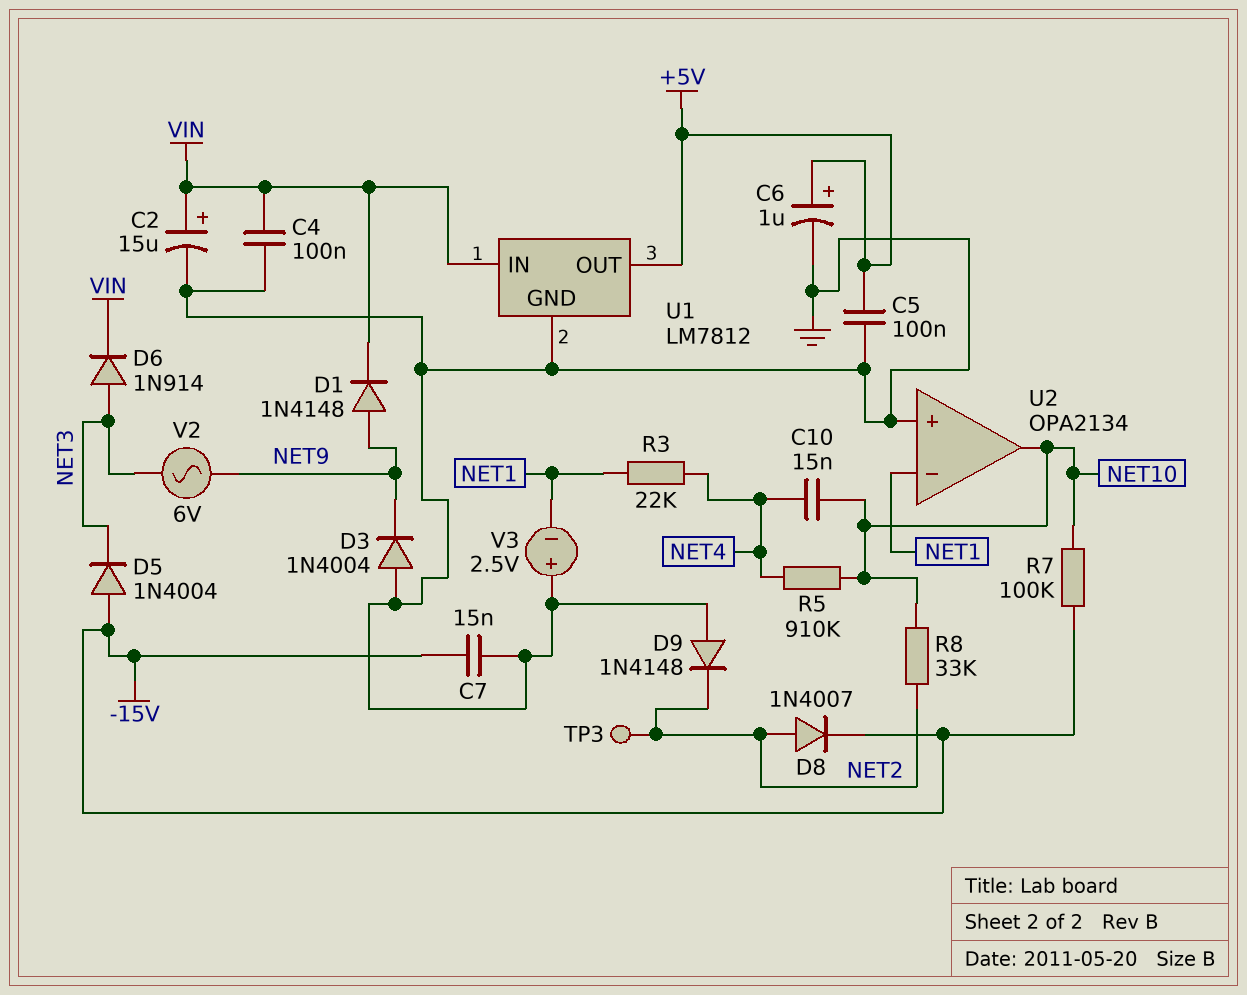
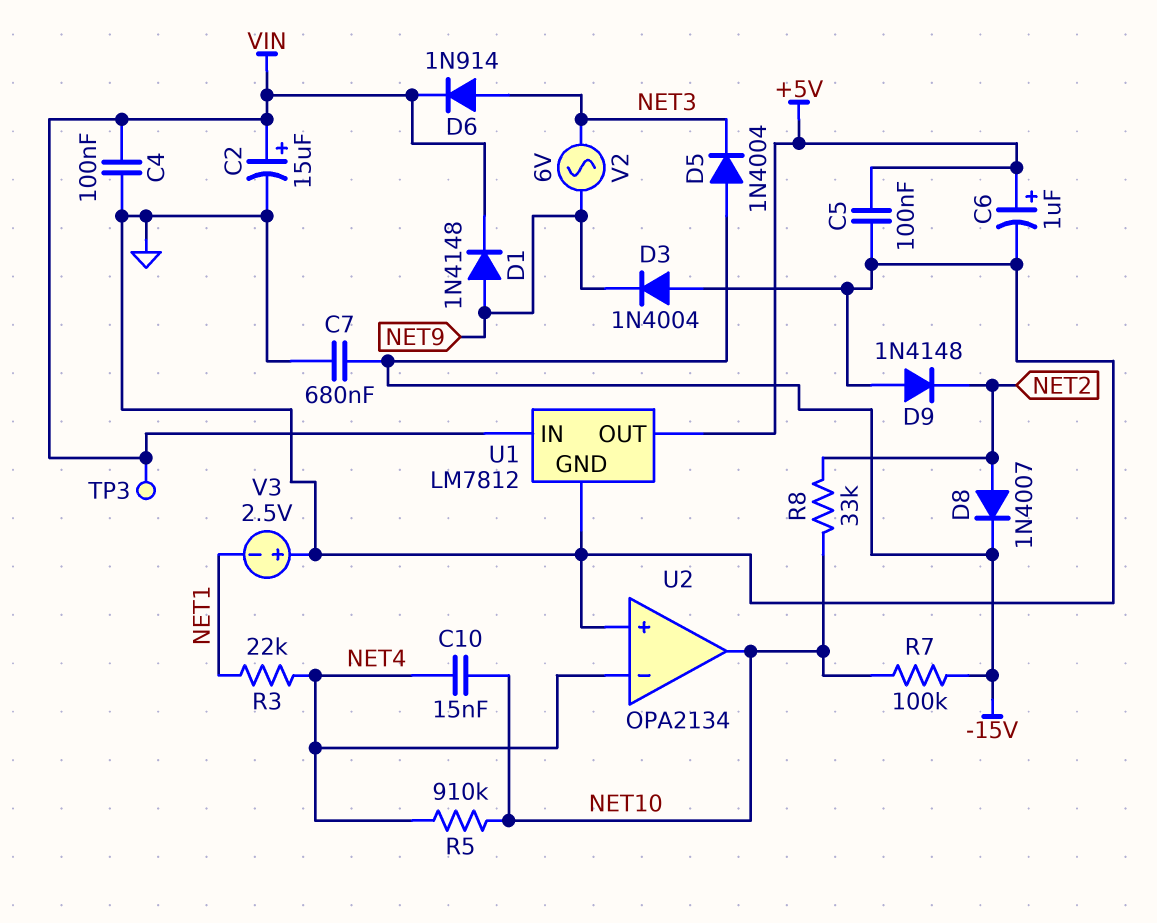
C7: 15nF (-15V, GND) -> 680nF (-15V, GND)
TP3: test point (NET2) -> test point (VIN)
U2 pin in-: NET1 -> NET4

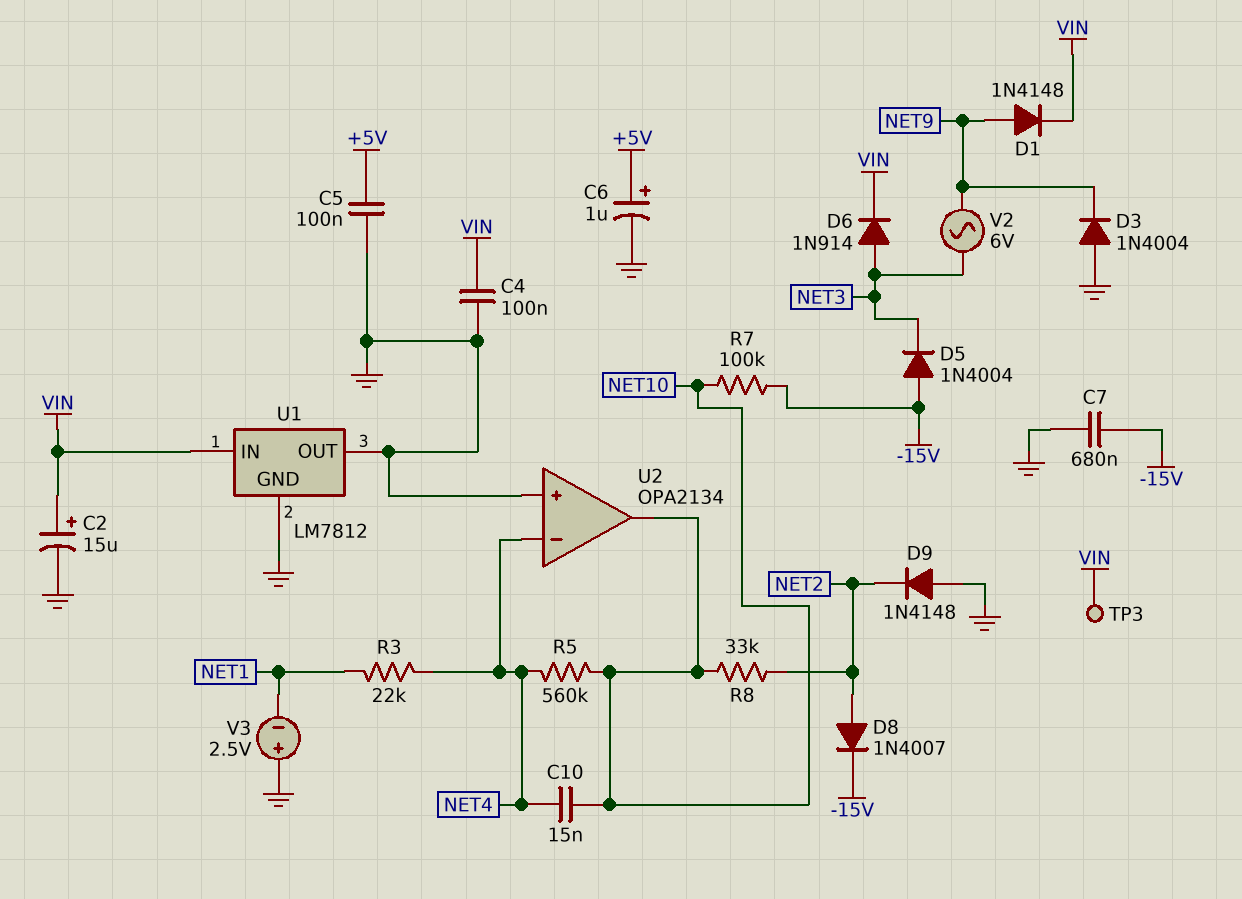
R5: 910k (NET4, NET10) -> 560k (NET4, NET10)
U1 pin OUT: +5V -> GND

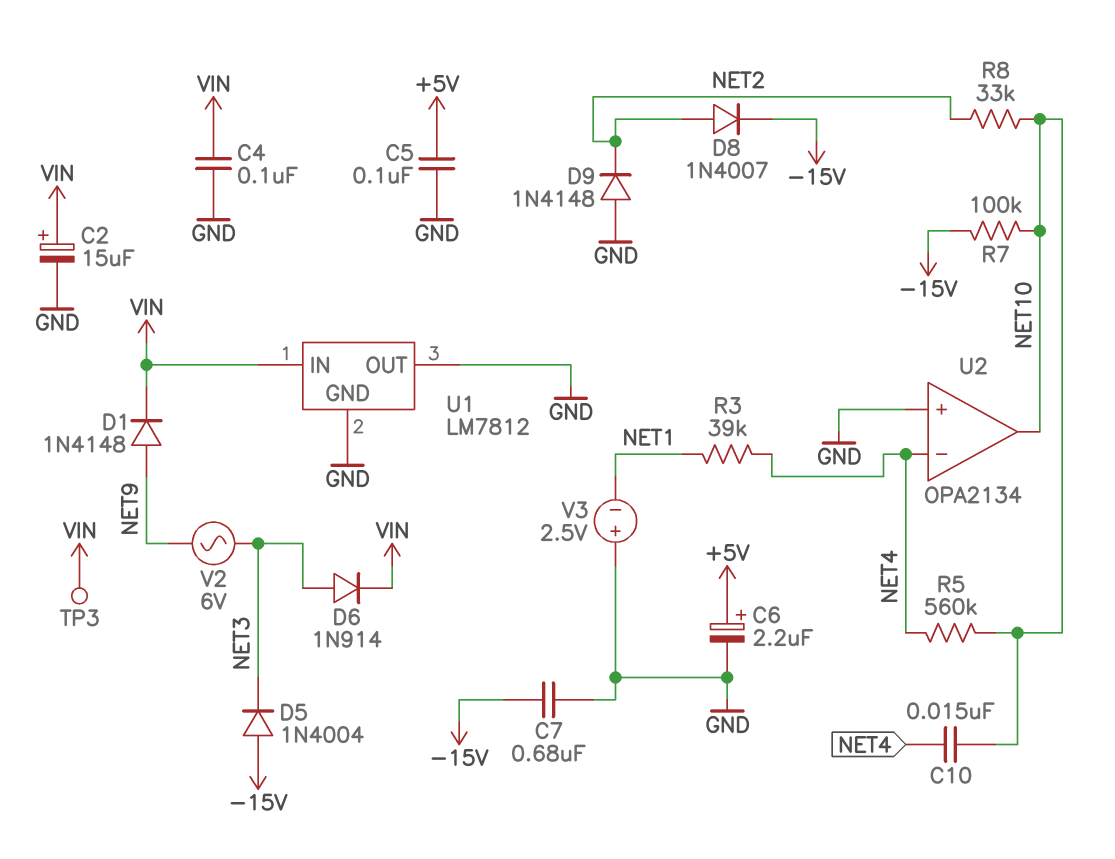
C6: 1uF (plus +5V, minus GND) -> 2.2uF (plus +5V, minus GND)
D3: diode 1N4004 (A GND, K NET9) -> none
R3: 22k (NET1, NET4) -> 39k (NET1, NET4)

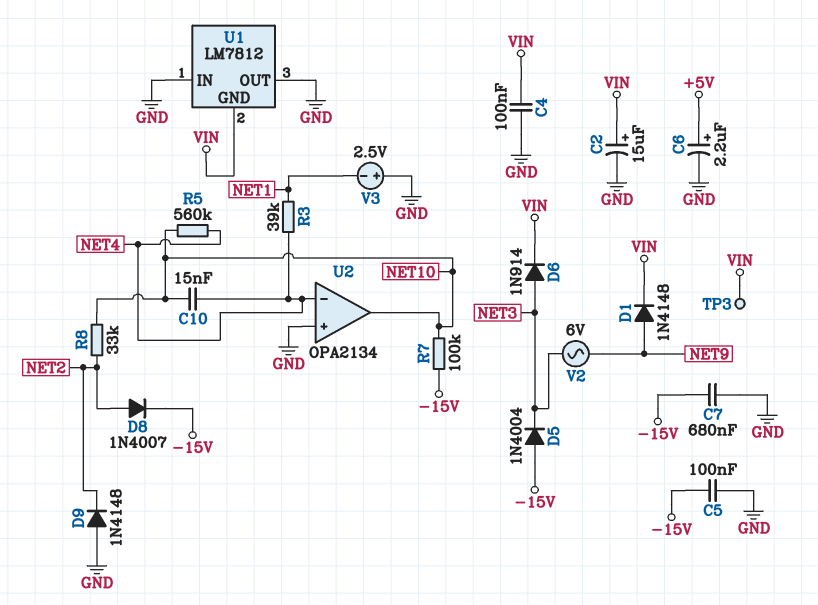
C5: 100nF (+5V, GND) -> 100nF (-15V, GND)
U1 pin GND: GND -> VIN
U1 pin IN: VIN -> GND

